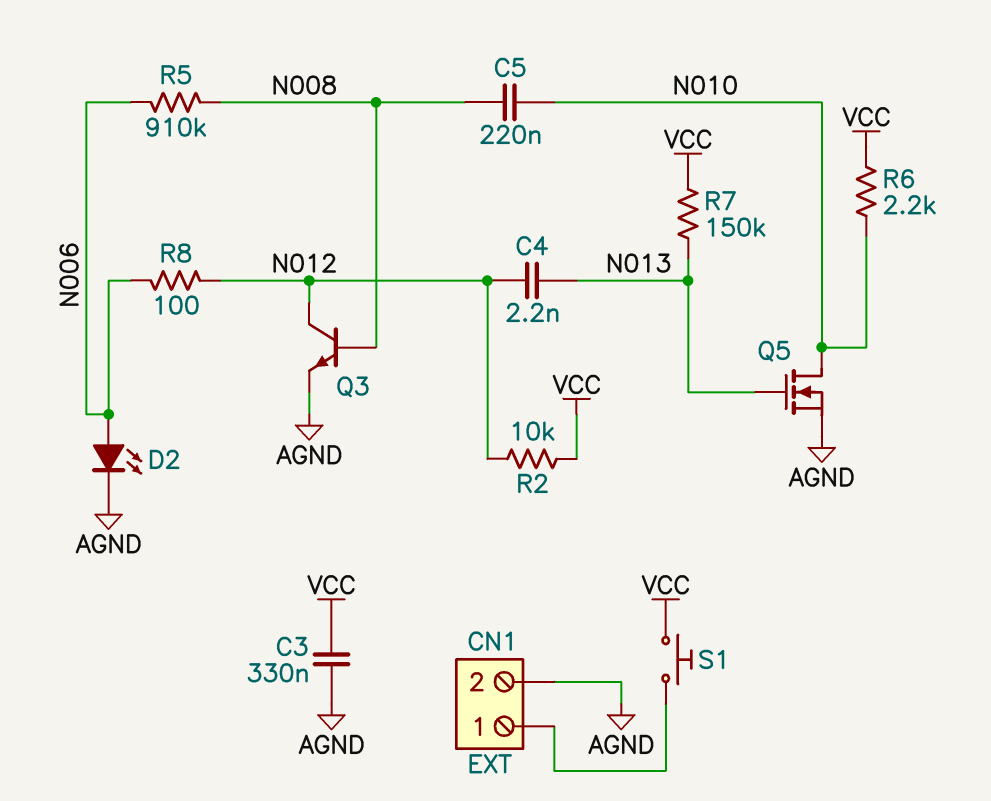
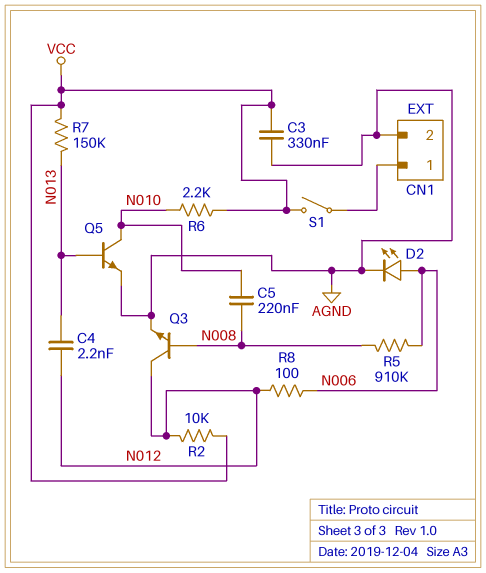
Q5: NMOS (G N013, D N010, S AGND) -> NPN (B N013, C N010, E AGND)
S1: button (CN1/1, VCC) -> switch (CN1/1, VCC)

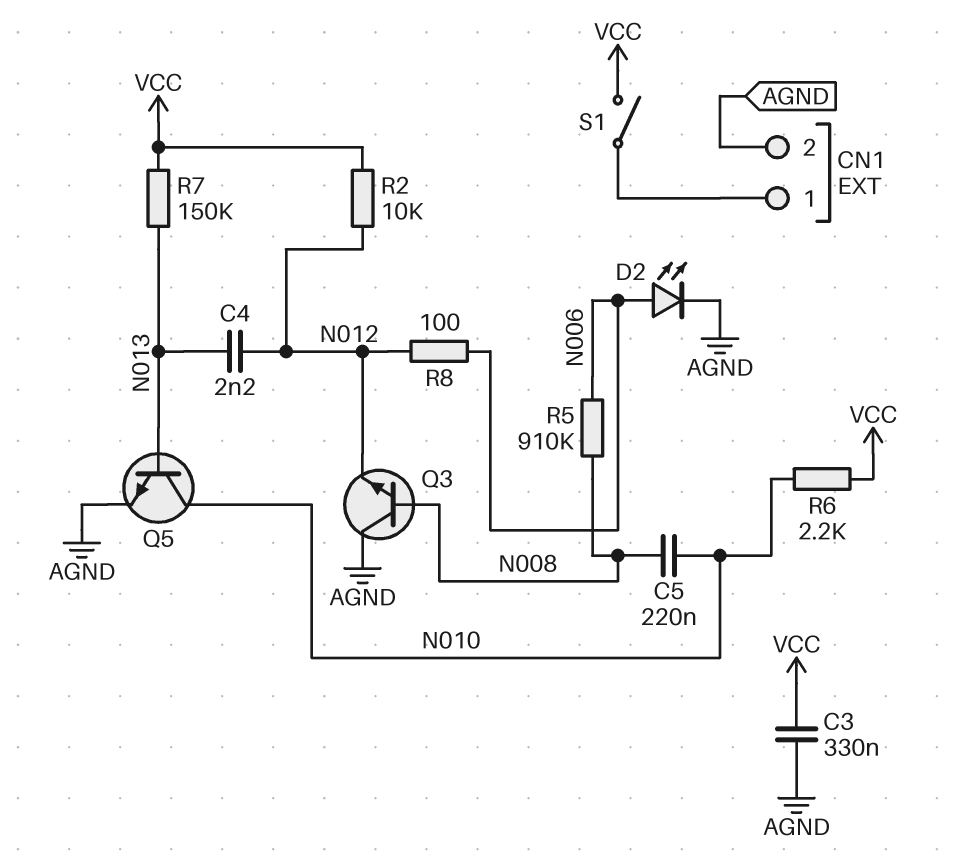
Q3: NPN (B N008, C N012, E AGND) -> NPN (B N008, C AGND, E N012)

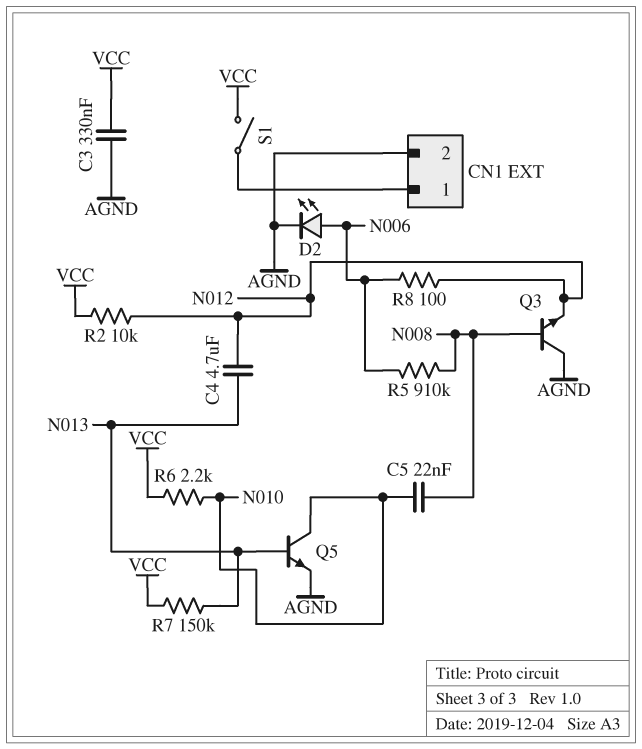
C4: 2.2nF (N012, N013) -> 4.7uF (N012, N013)
C5: 220nF (N008, N010) -> 22nF (N008, N010)

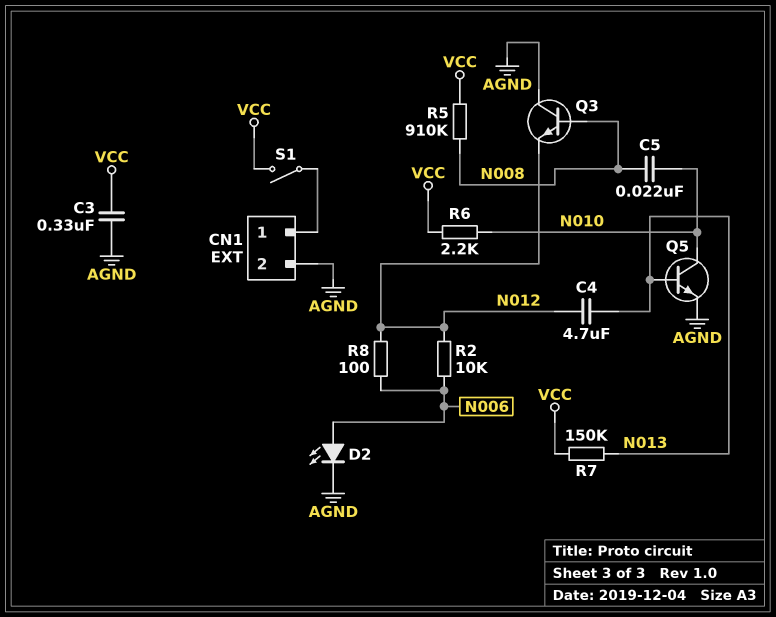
R2: 10k (N012, VCC) -> 10k (N006, N012)
R5: 910k (N006, N008) -> 910k (N008, VCC)

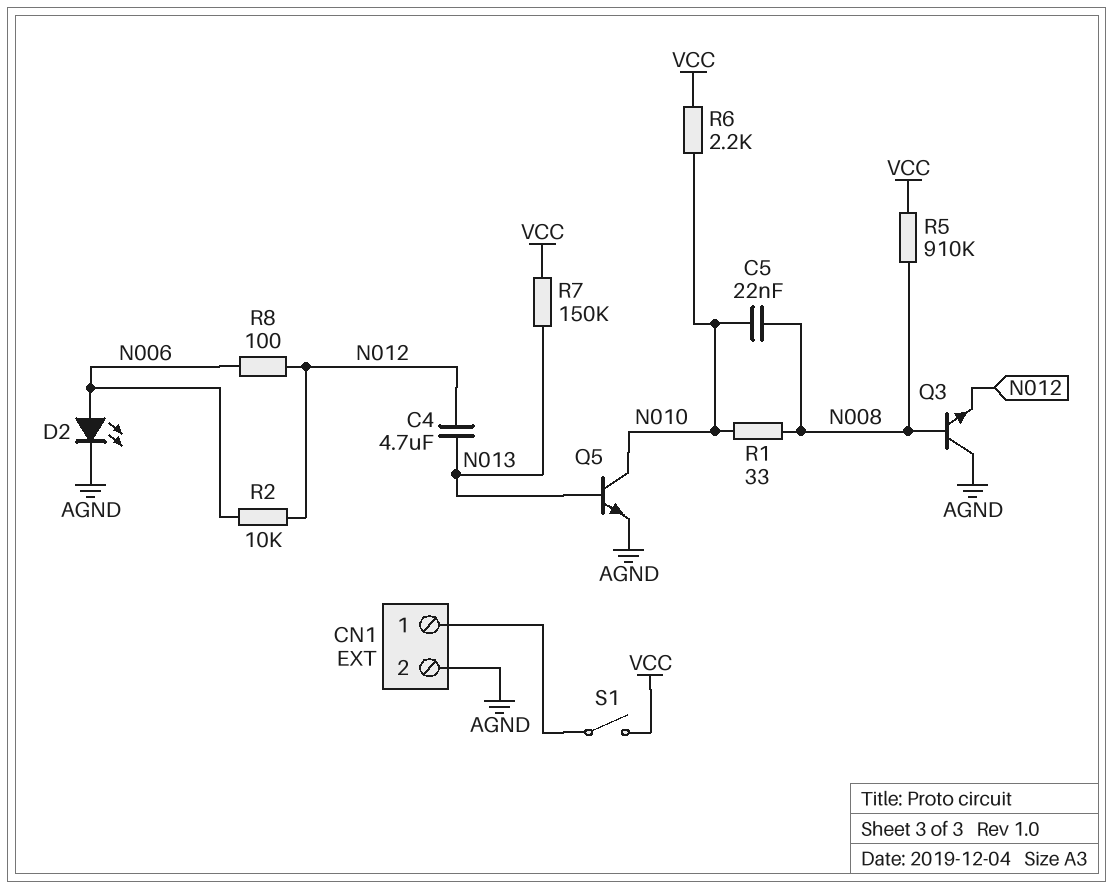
C3: 330nF (AGND, VCC) -> none
R1: none -> 33 (N008, N010)

